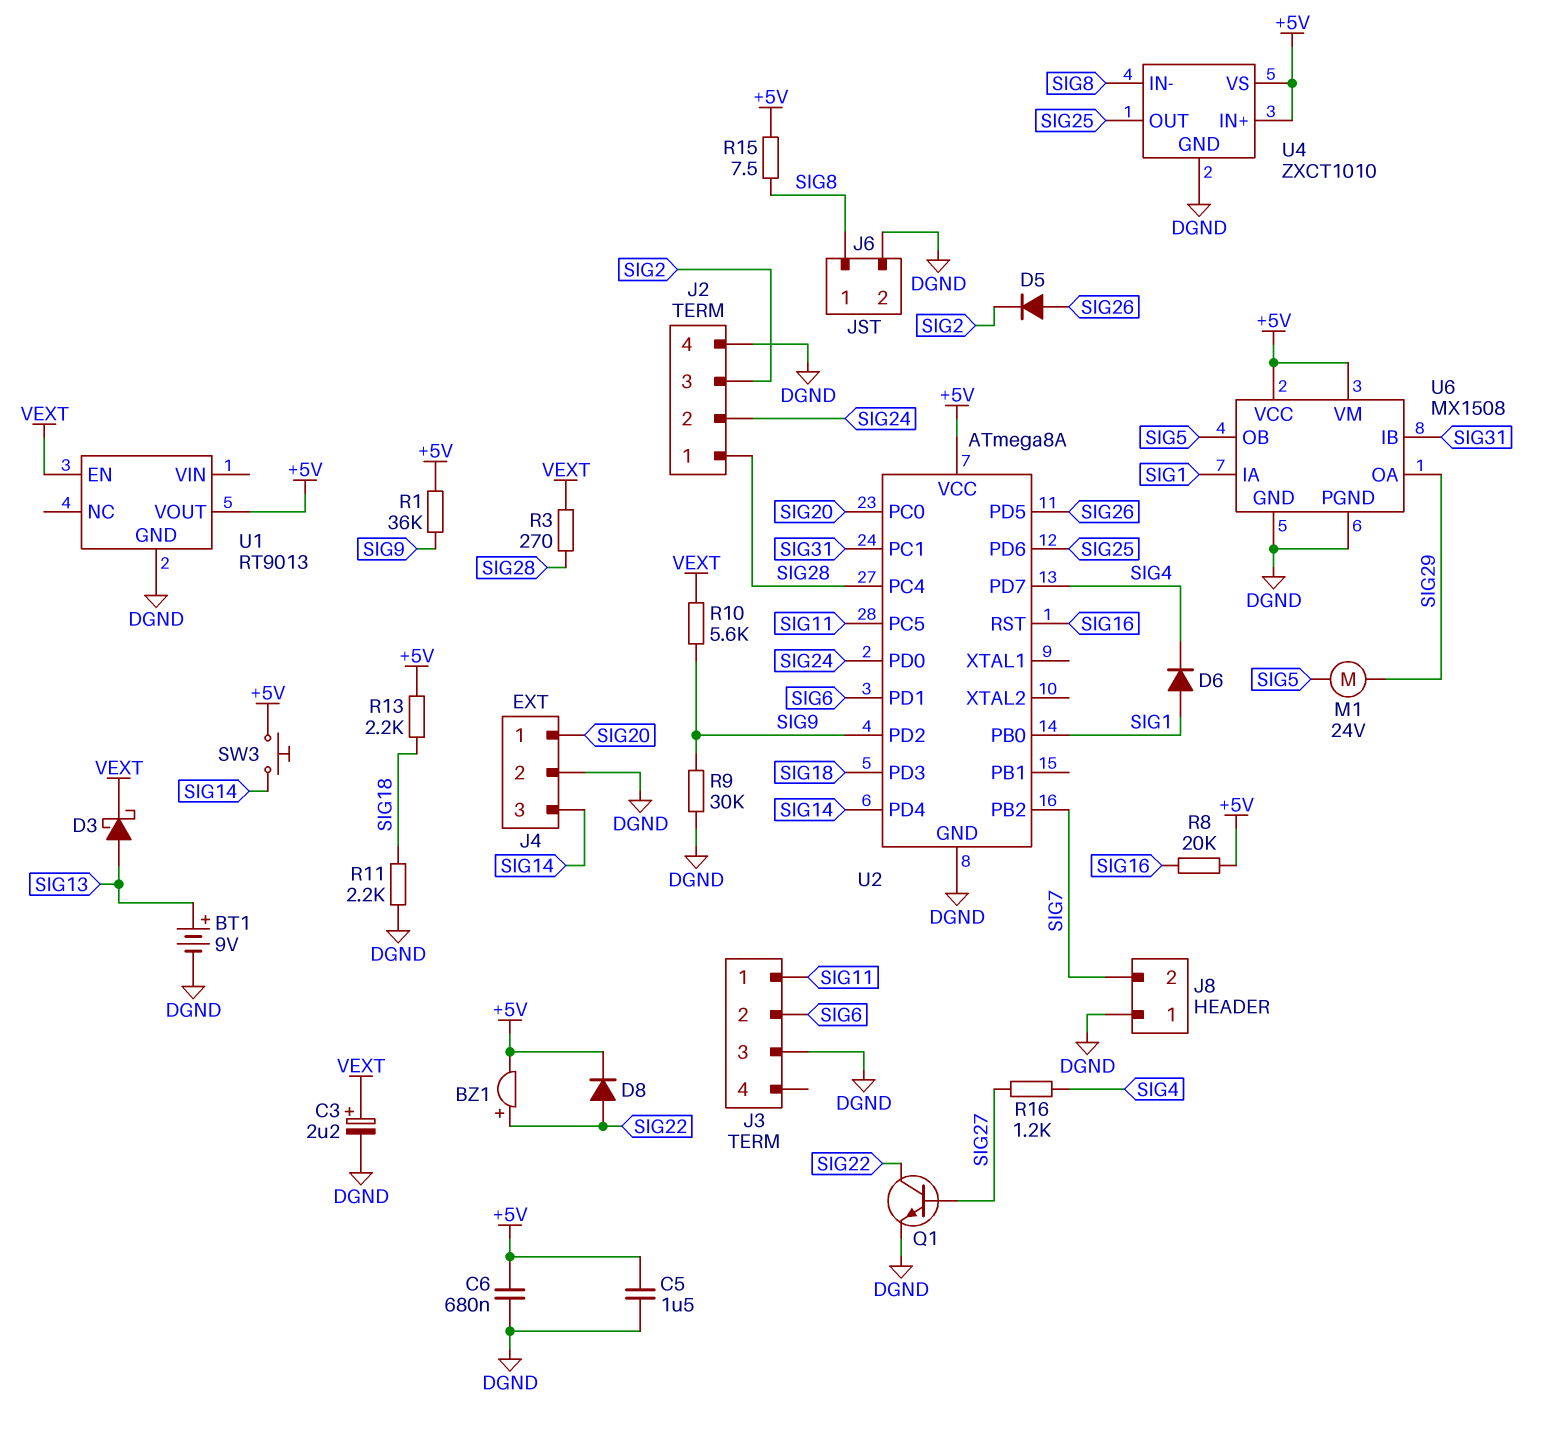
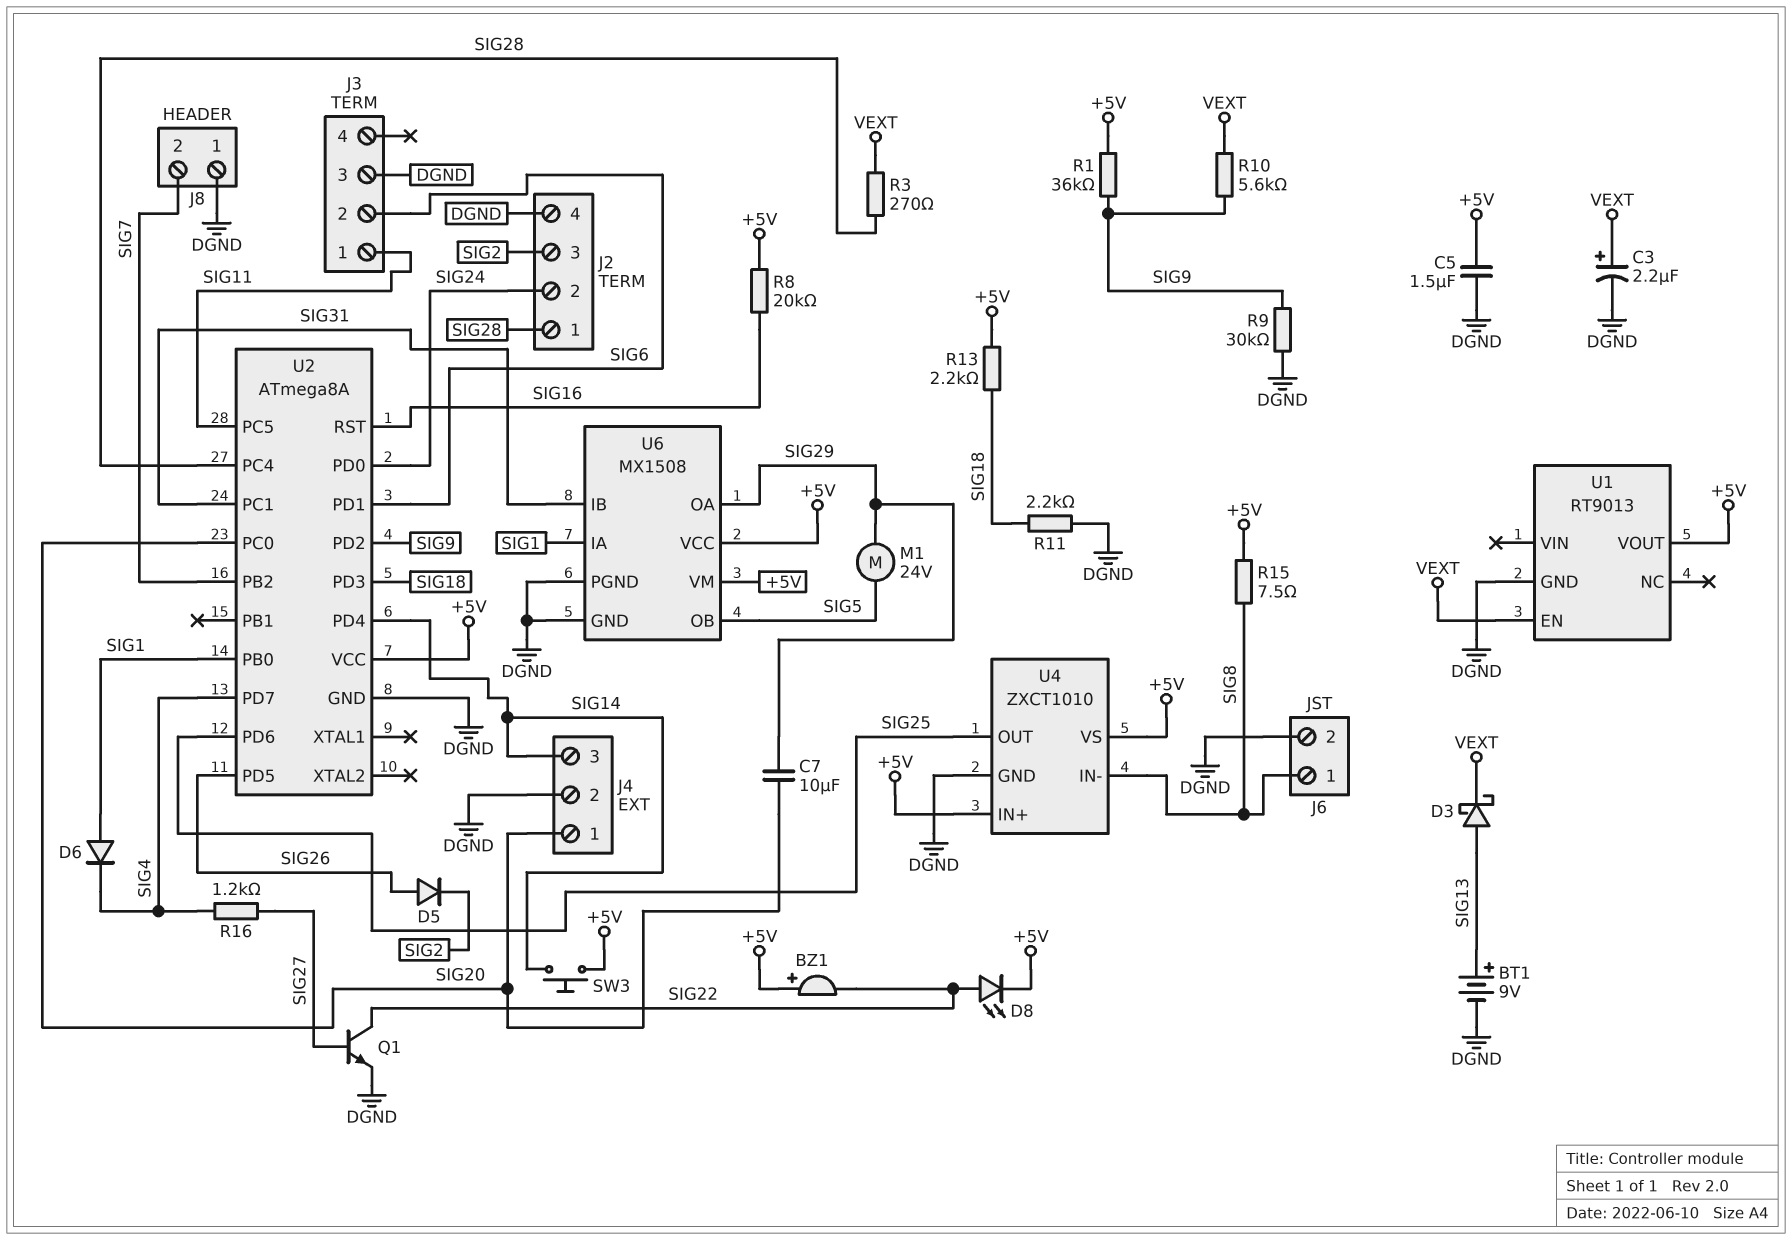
BZ1: buzzer (plus SIG22, minus +5V) -> buzzer (plus +5V, minus SIG22)
C6: 680nF (+5V, DGND) -> none
C7: none -> 10uF (SIG20, SIG29)
D8: diode (A SIG22, K +5V) -> LED (A SIG22, K +5V)

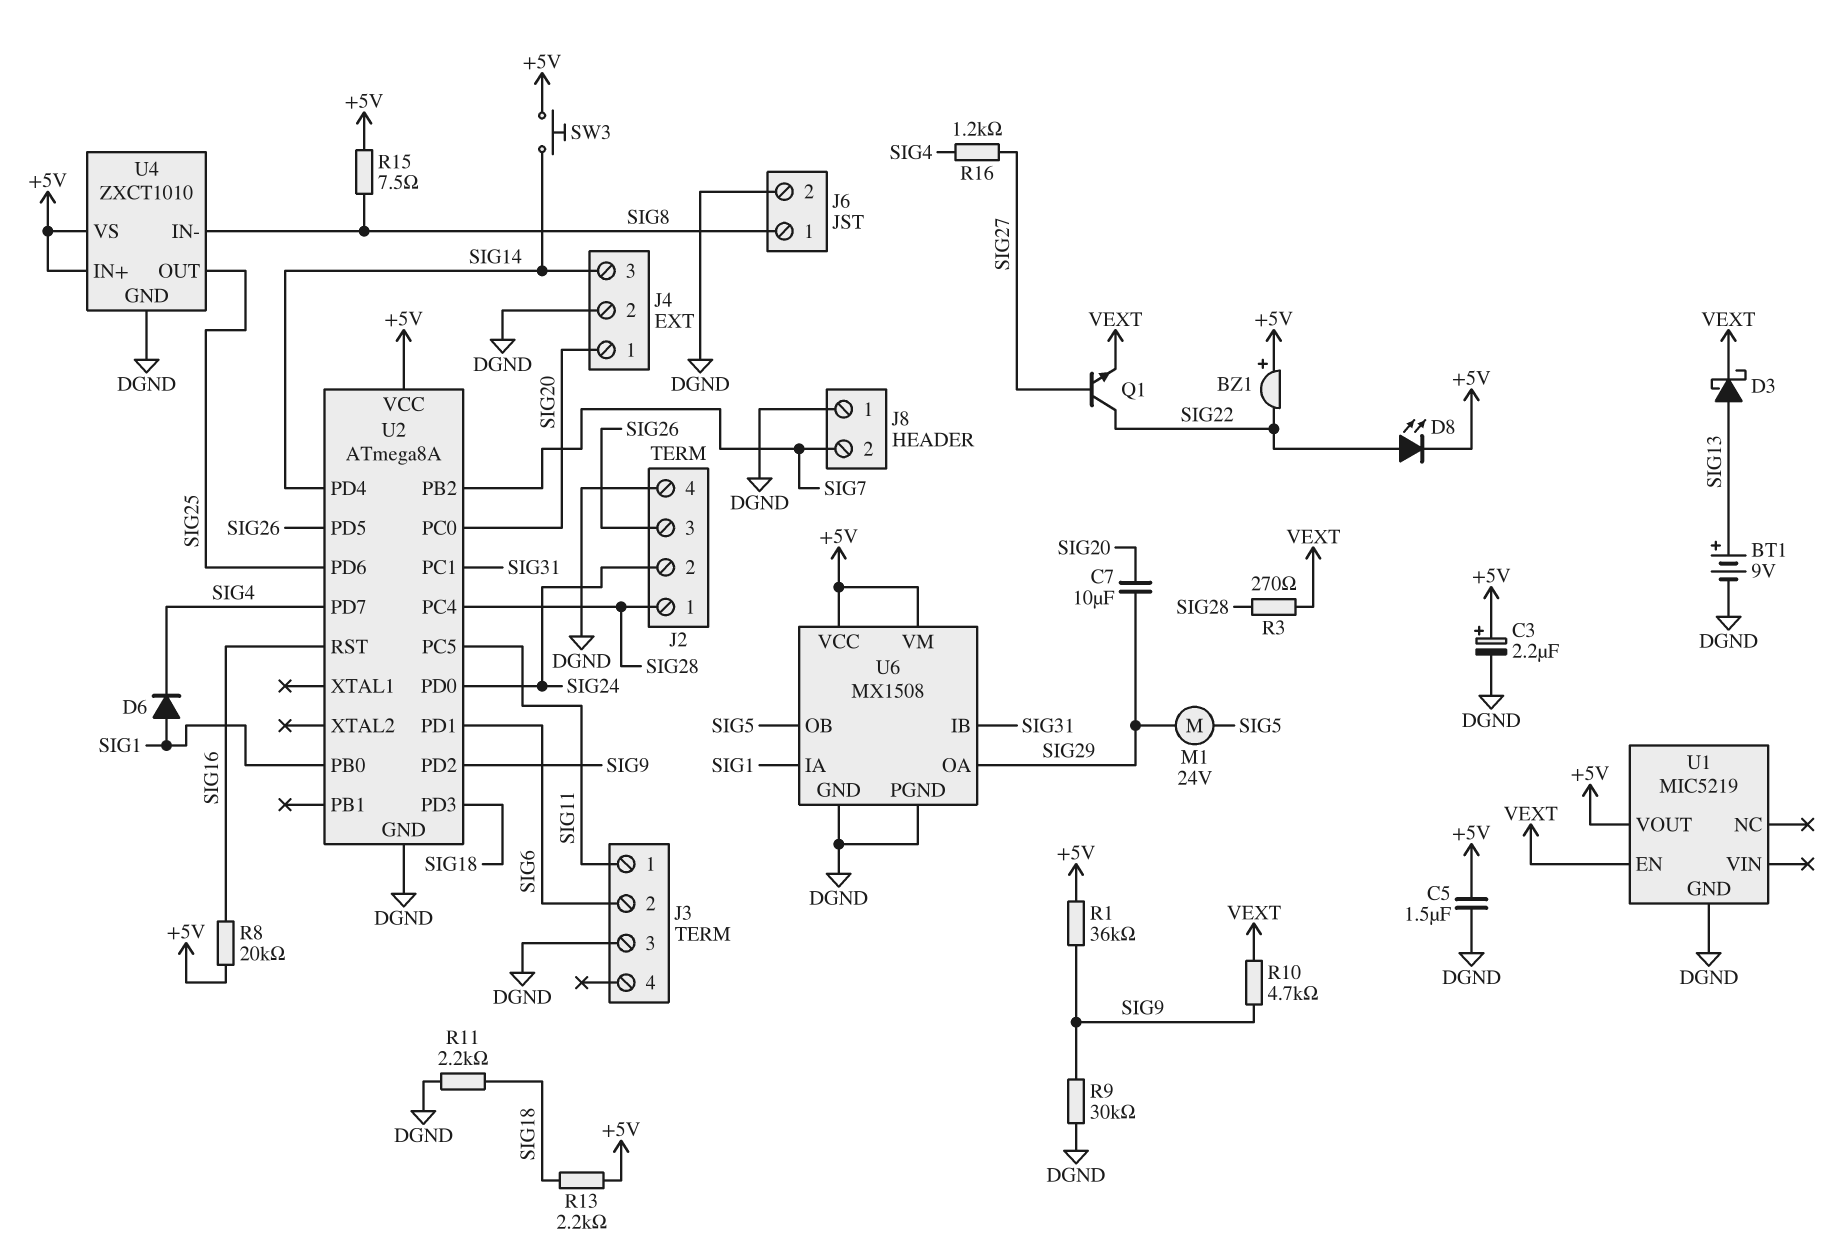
C3: 2.2uF (plus VEXT, minus DGND) -> 2.2uF (plus +5V, minus DGND)
D5: diode (A SIG26, K SIG2) -> none
J2 pin 3: SIG2 -> SIG26
Q1: NPN (B SIG27, C SIG22, E DGND) -> NPN (B SIG27, C SIG22, E VEXT)
R10: 5.6k (SIG9, VEXT) -> 4.7k (SIG9, VEXT)
U1: RT9013 -> MIC5219

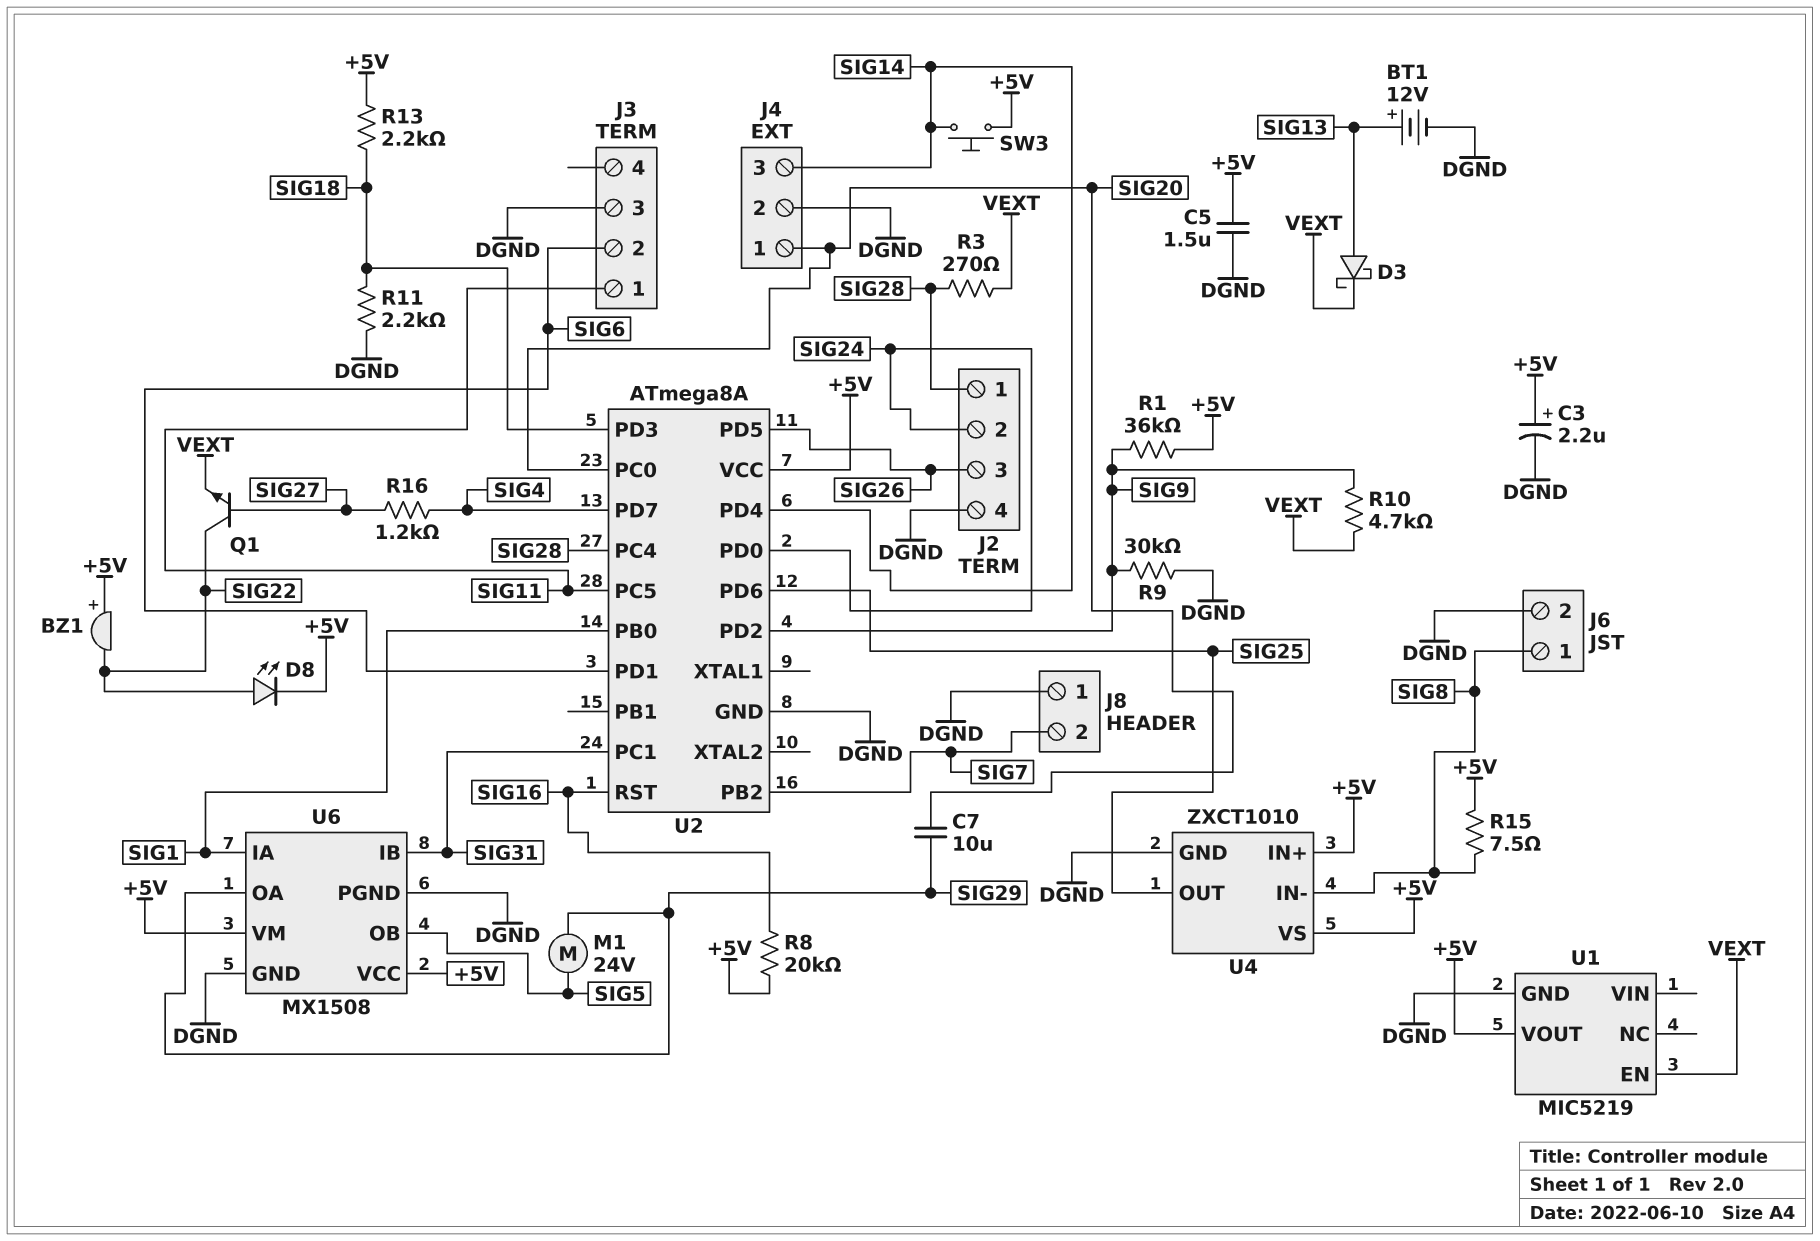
BT1: 9V (plus SIG13, minus DGND) -> 12V (plus SIG13, minus DGND)
D6: diode (A SIG1, K SIG4) -> none

